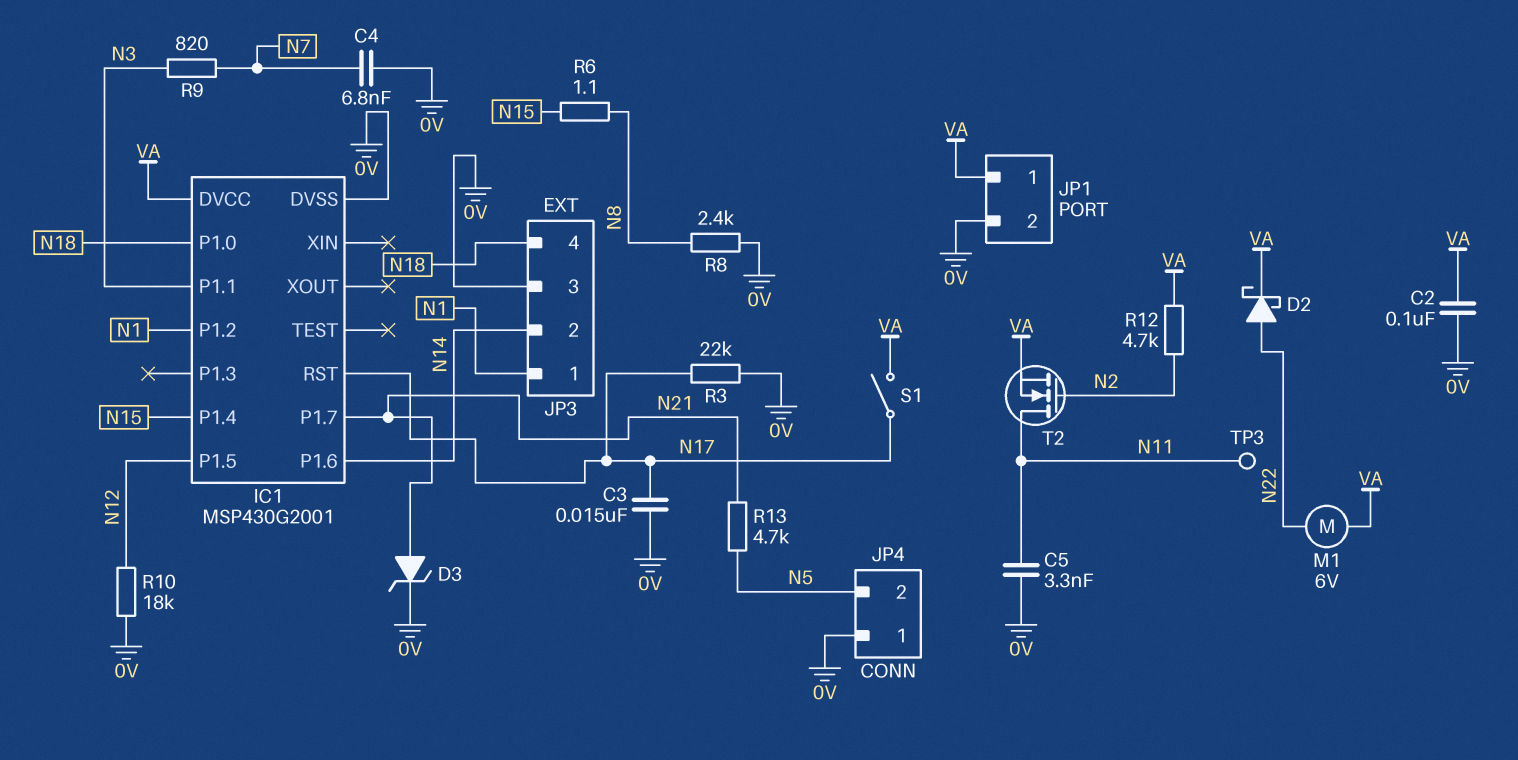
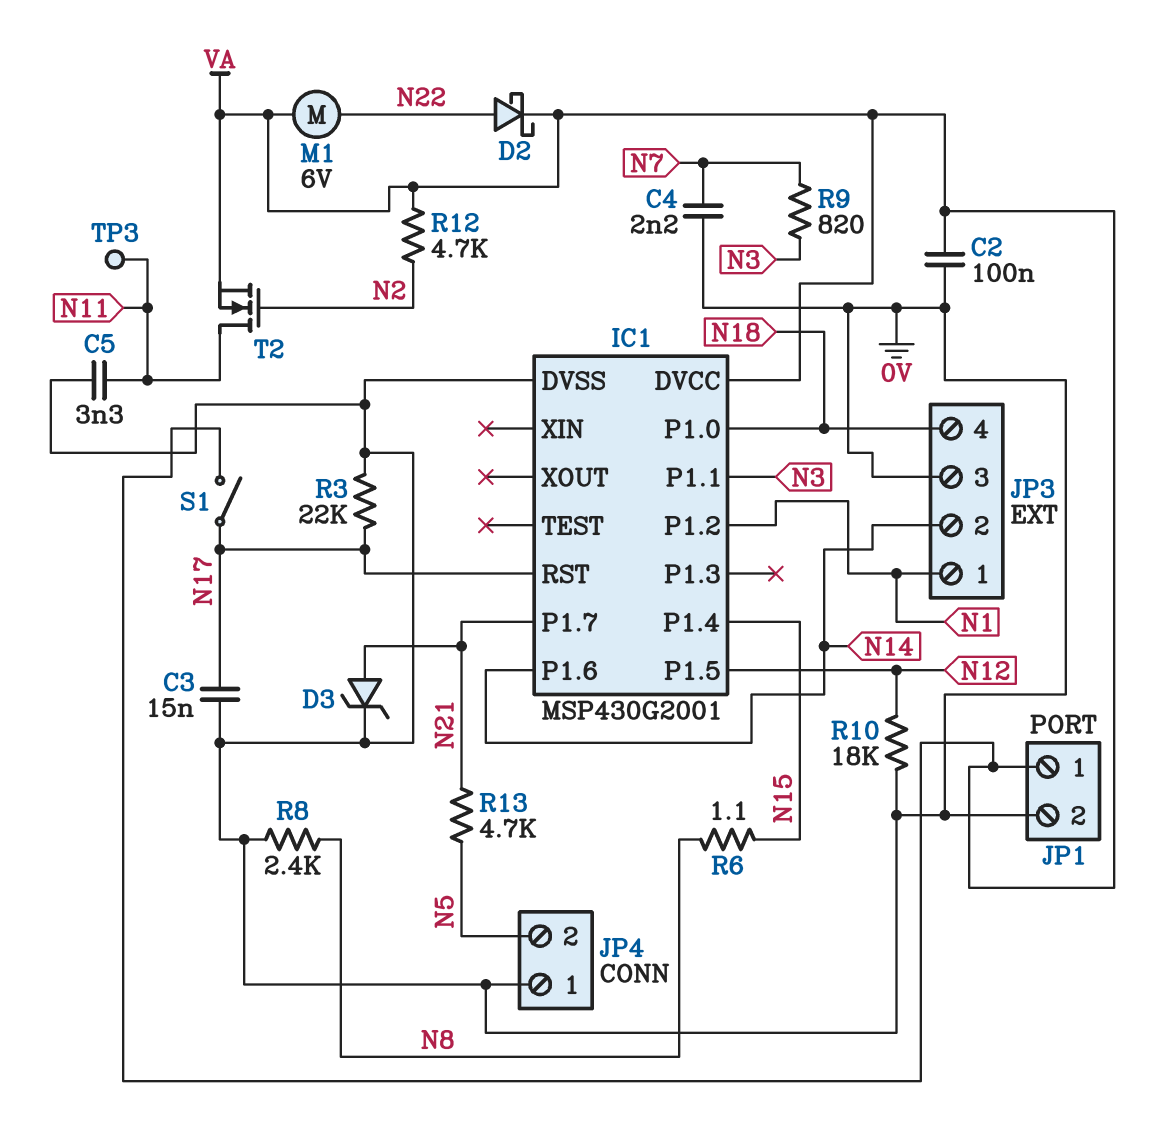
C4: 6.8nF (0V, N7) -> 2.2nF (0V, N7)

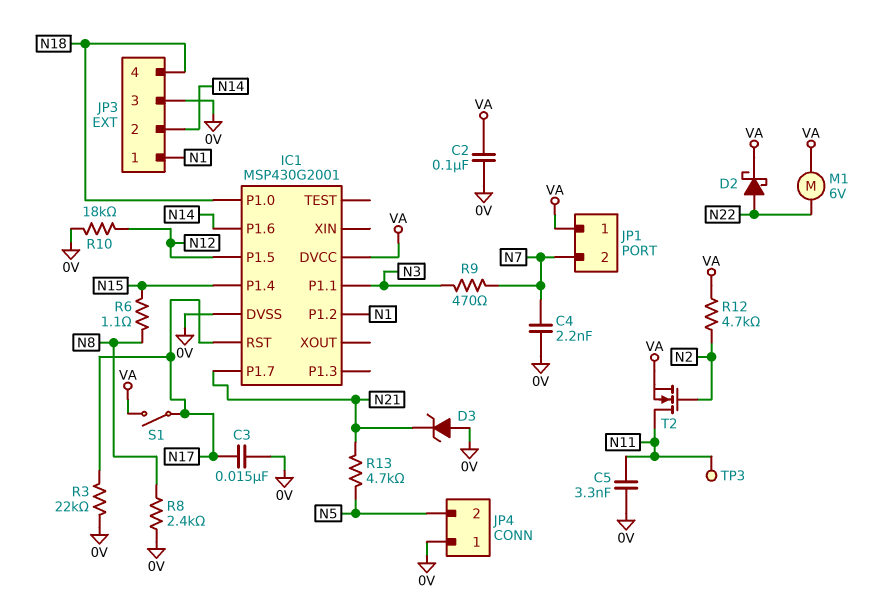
D3: zener (A N21, K 0V) -> zener (A 0V, K N21)
JP1 pin 2: 0V -> N7
R9: 820 (N3, N7) -> 470 (N3, N7)

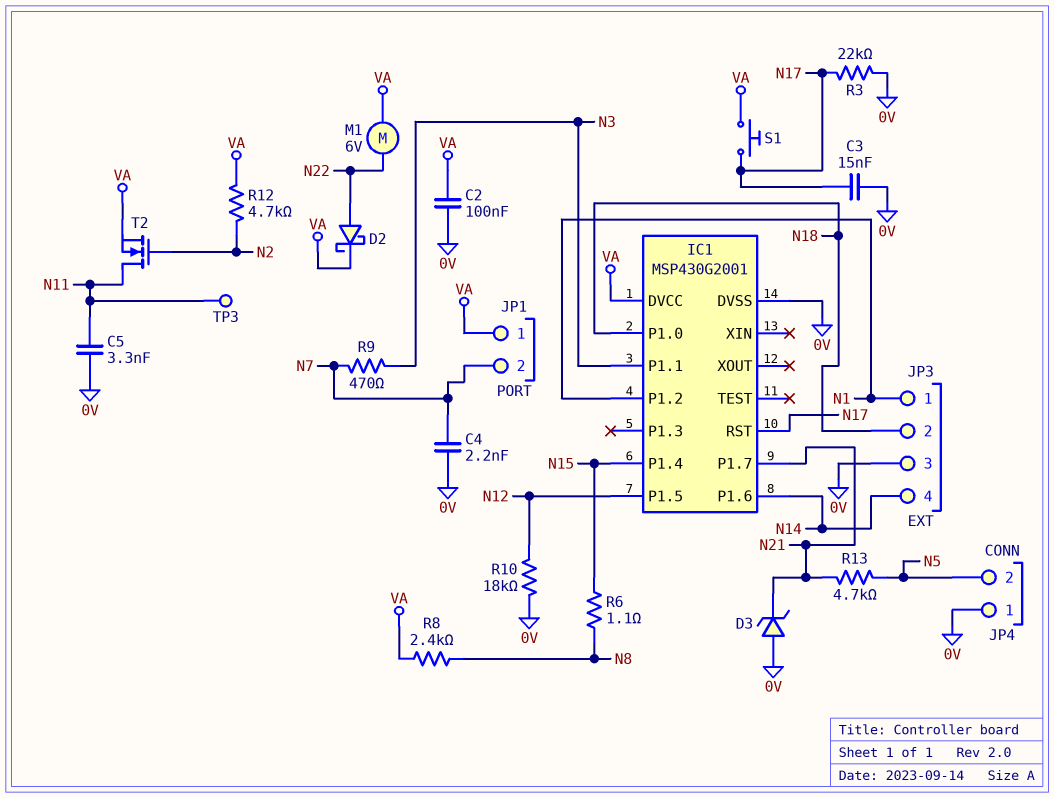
JP3 pin 2: N14 -> N18
JP3 pin 4: N18 -> N14
R8: 2.4k (0V, N8) -> 2.4k (N8, VA)
S1: switch (N17, VA) -> button (N17, VA)

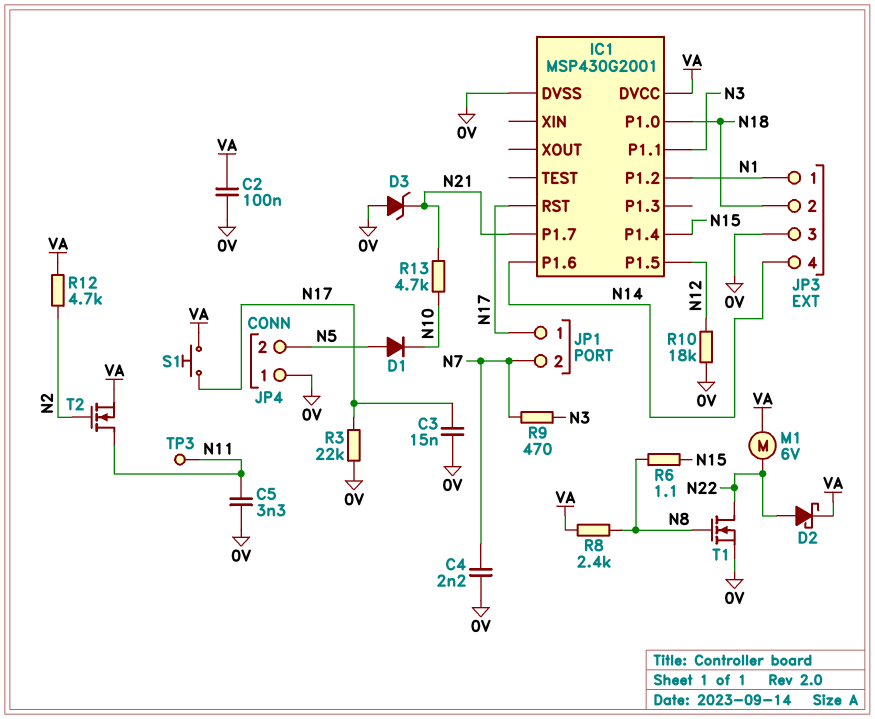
D1: none -> diode (A N5, K N10)
JP1 pin 1: VA -> N17
R13: 4.7k (N5, N21) -> 4.7k (N10, N21)
T1: none -> NMOS (G N8, D N22, S 0V)

